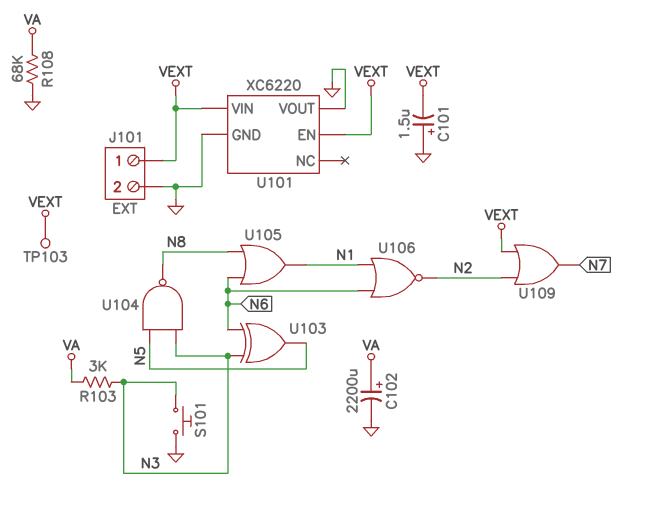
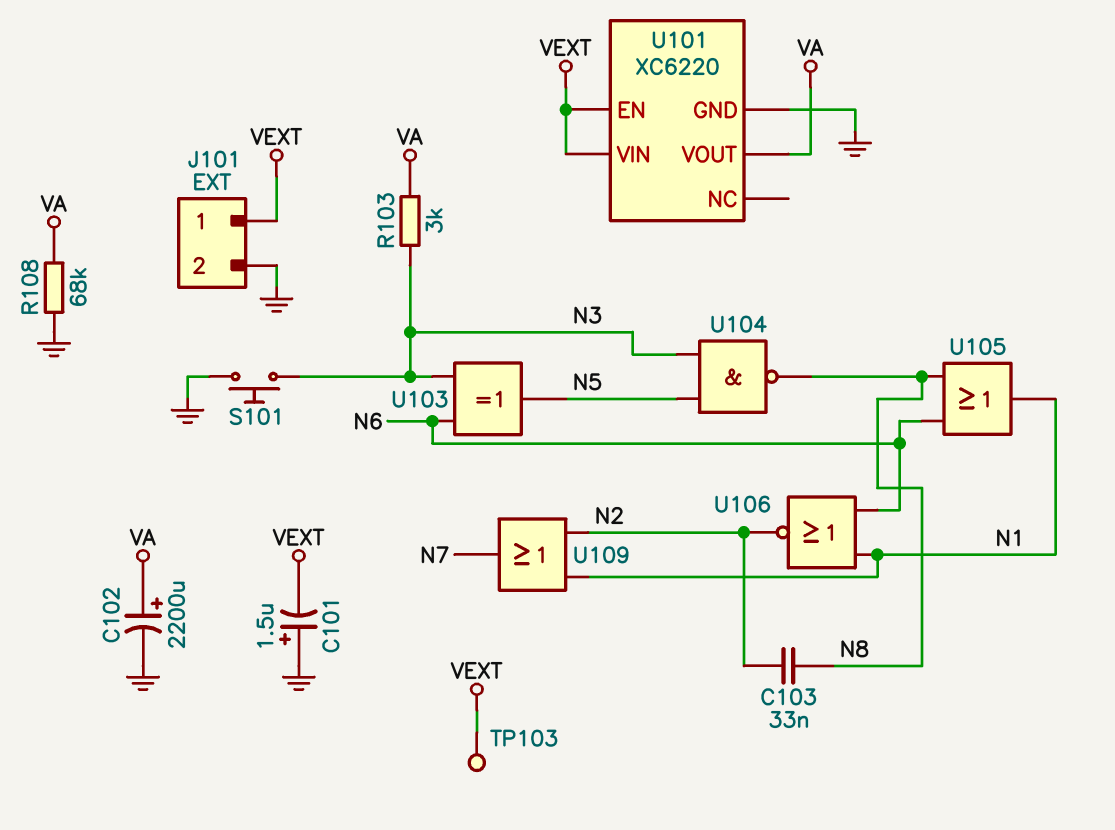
C103: none -> 33nF (N2, N8)
U101 pin VOUT: GND -> VA
U109: OR (in N2, in VEXT, out N7) -> OR (in N1, in N2, out N7)

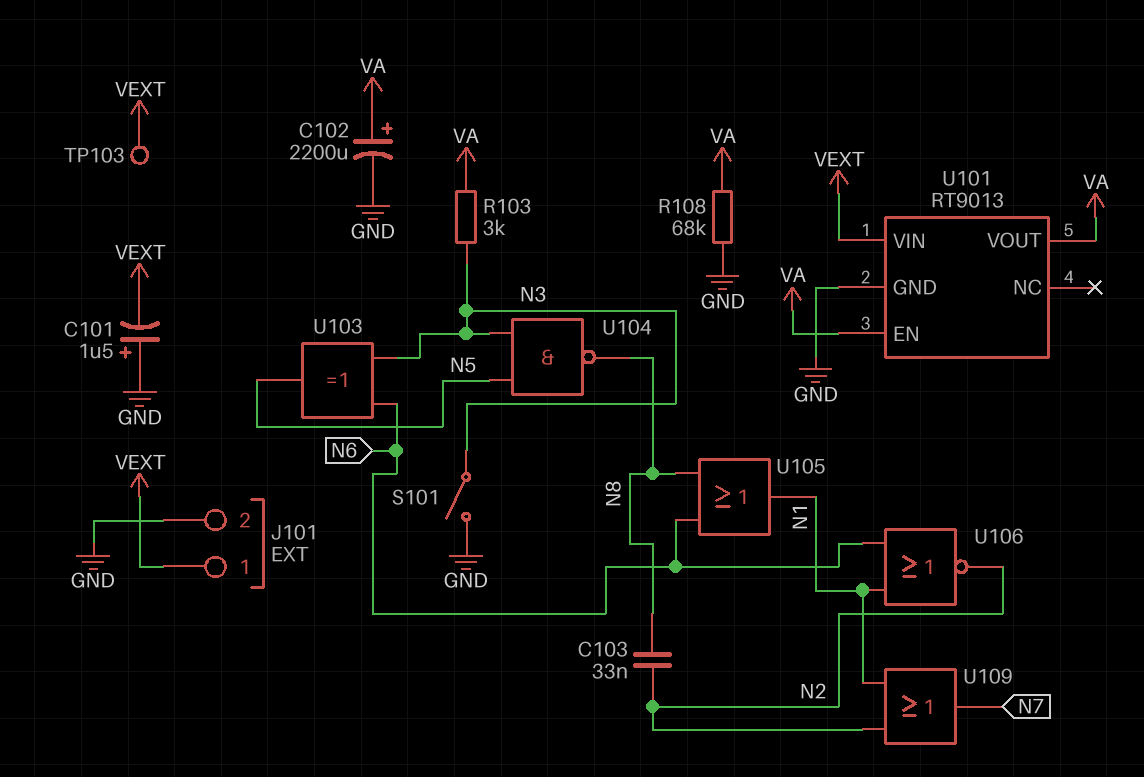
S101: button (GND, N3) -> switch (GND, N3)
U101: XC6220 -> RT9013
U101 pin EN: VEXT -> VA

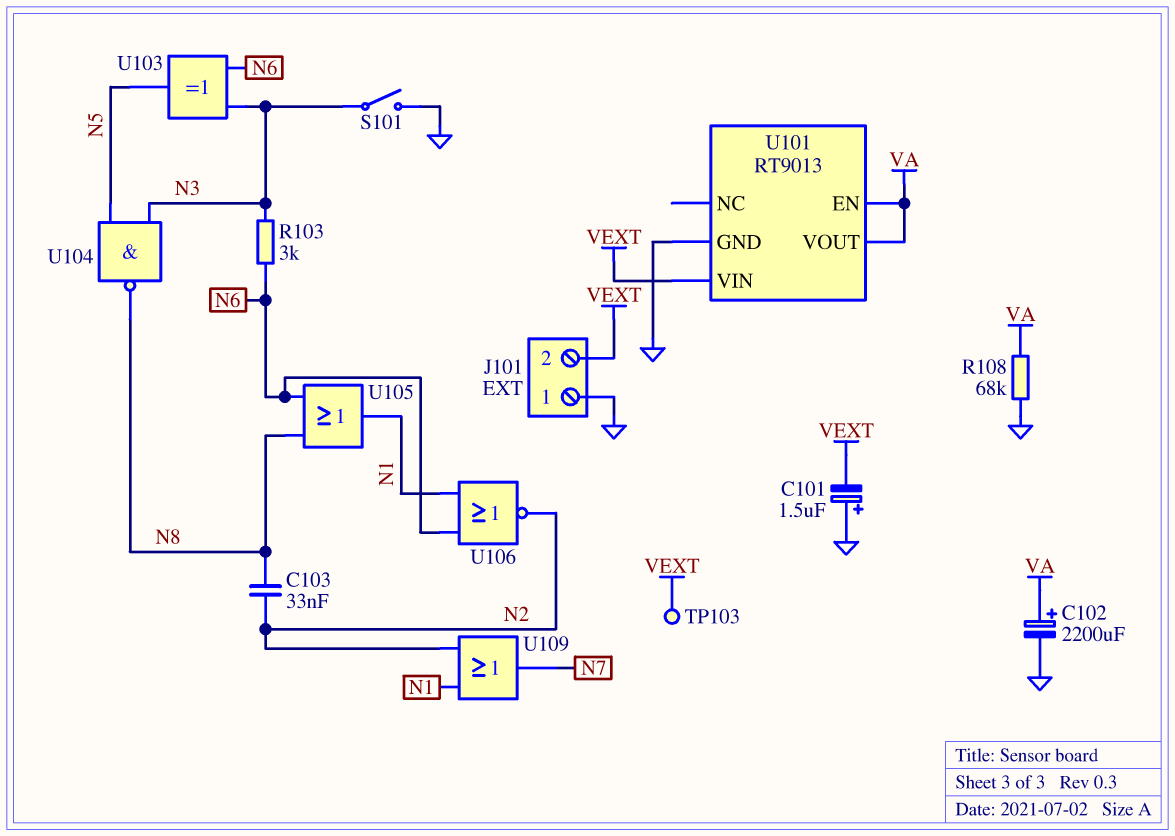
J101 pin 1: VEXT -> GND
J101 pin 2: GND -> VEXT
R103: 3k (N3, VA) -> 3k (N3, N6)

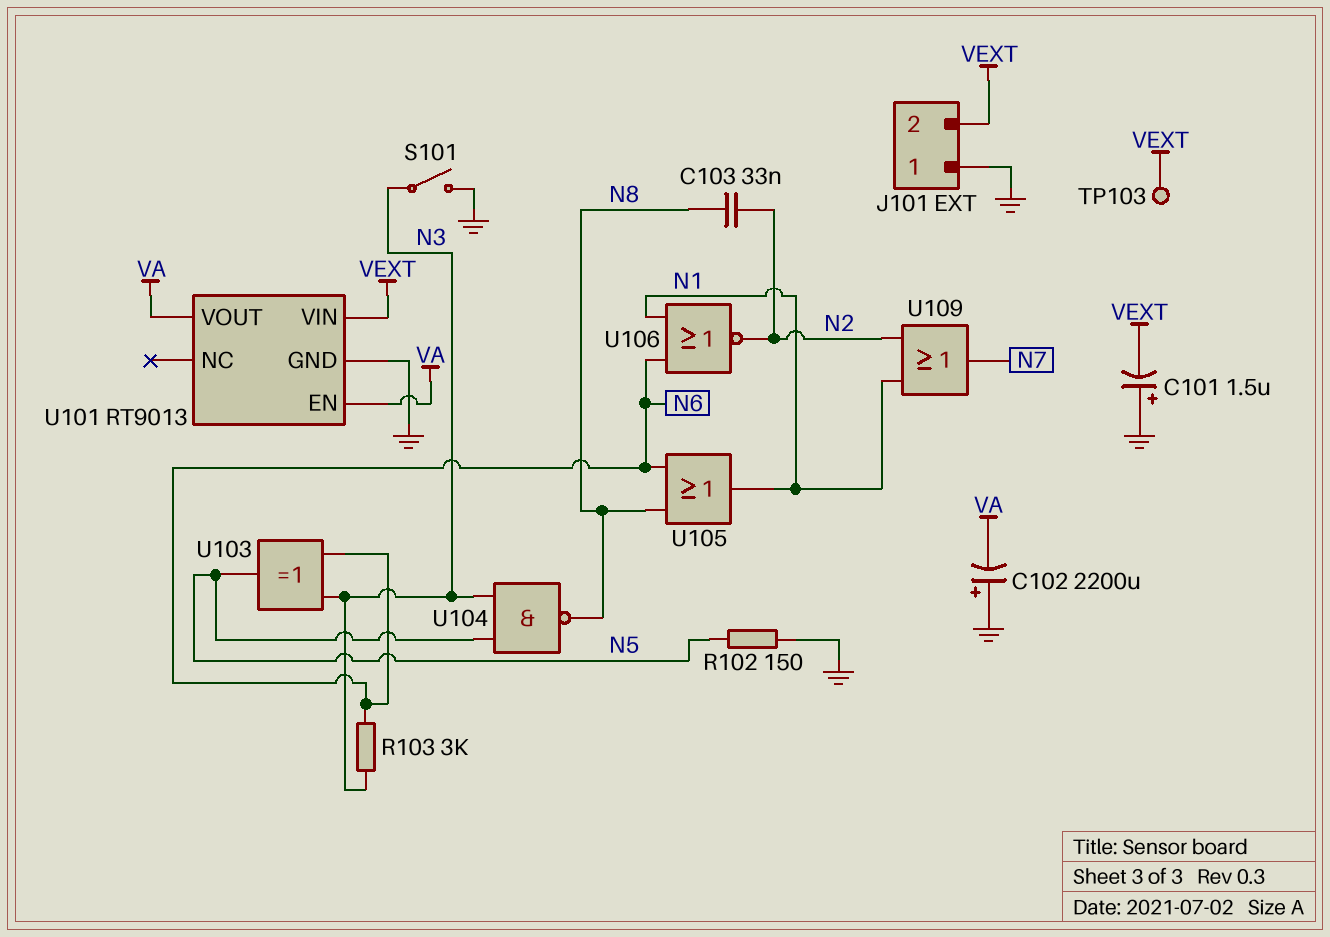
C102: 2200uF (plus VA, minus GND) -> 2200uF (plus GND, minus VA)
R102: none -> 150 (GND, N5)
R108: 68k (GND, VA) -> none

